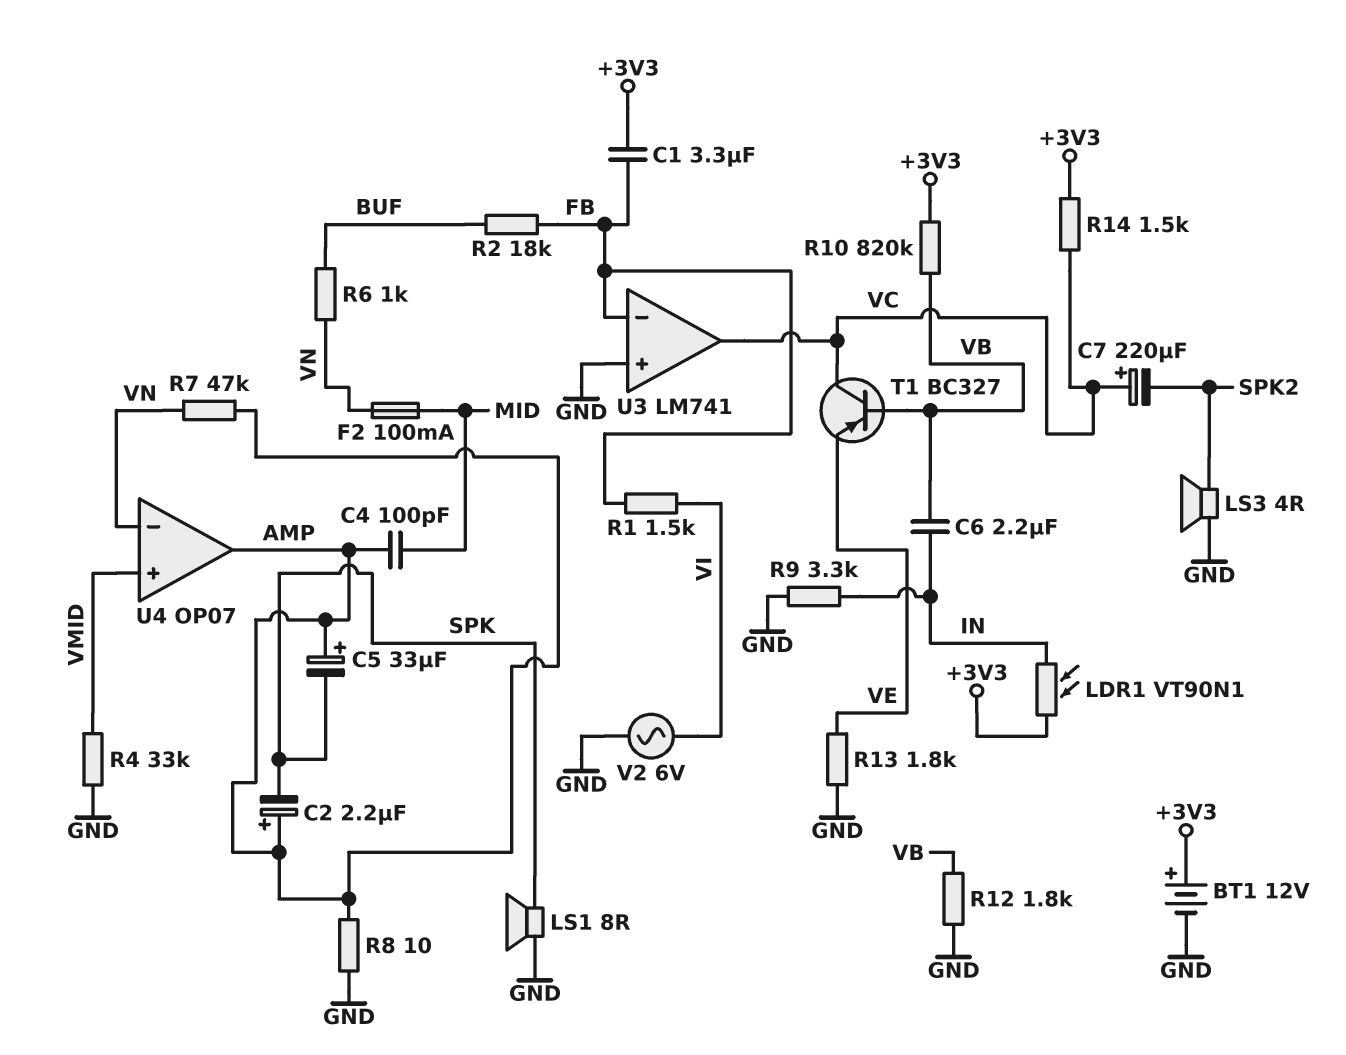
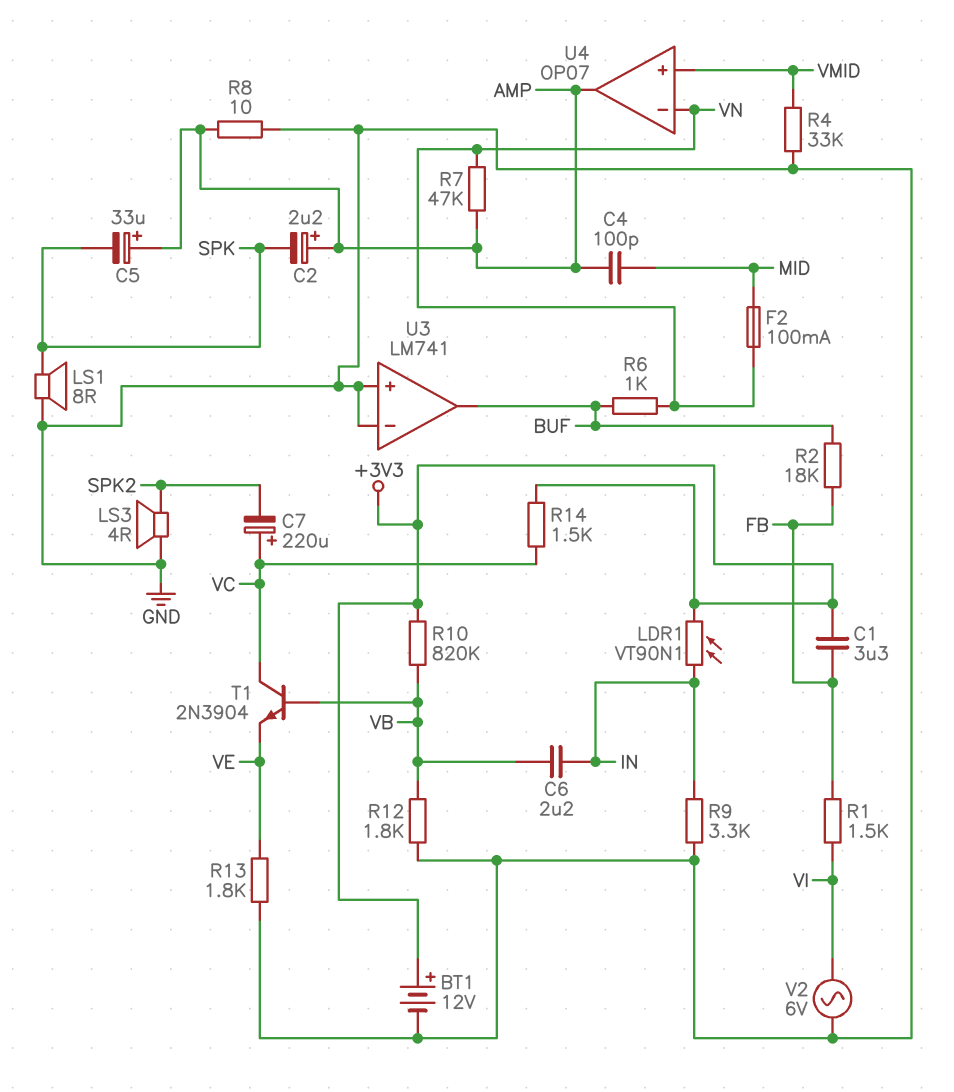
T1: PNP BC327 (B VB, C VC, E VE) -> NPN 2N3904 (B VB, C VC, E VE)
U3 pin in-: FB -> GND
U3 pin out: VC -> BUF

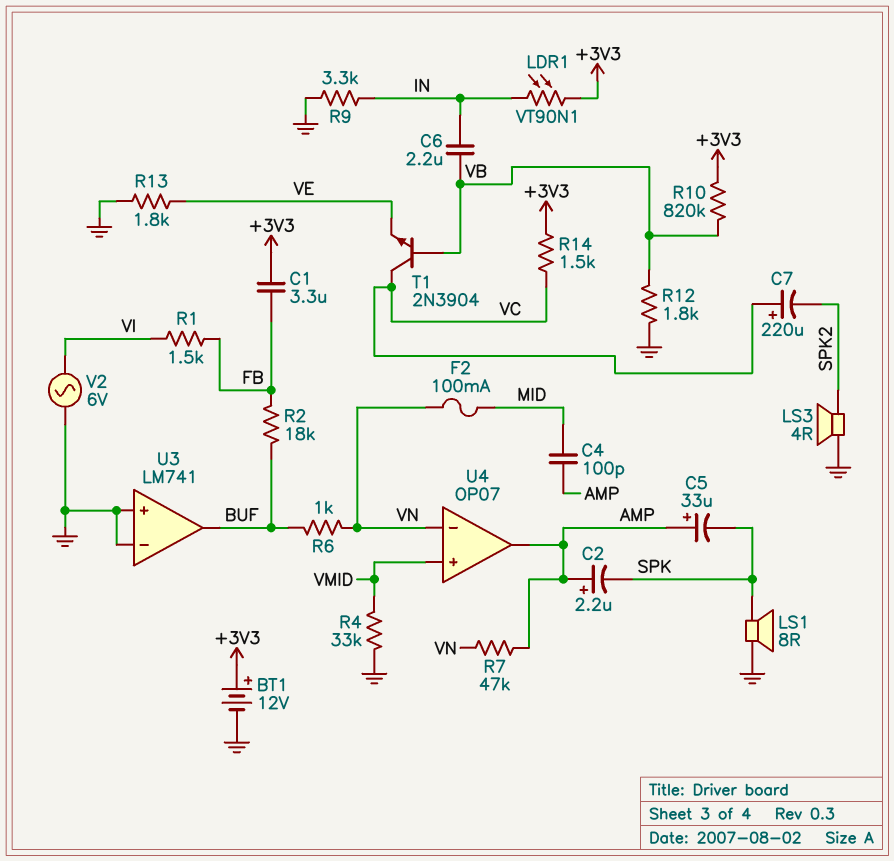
R8: 10 (AMP, GND) -> none

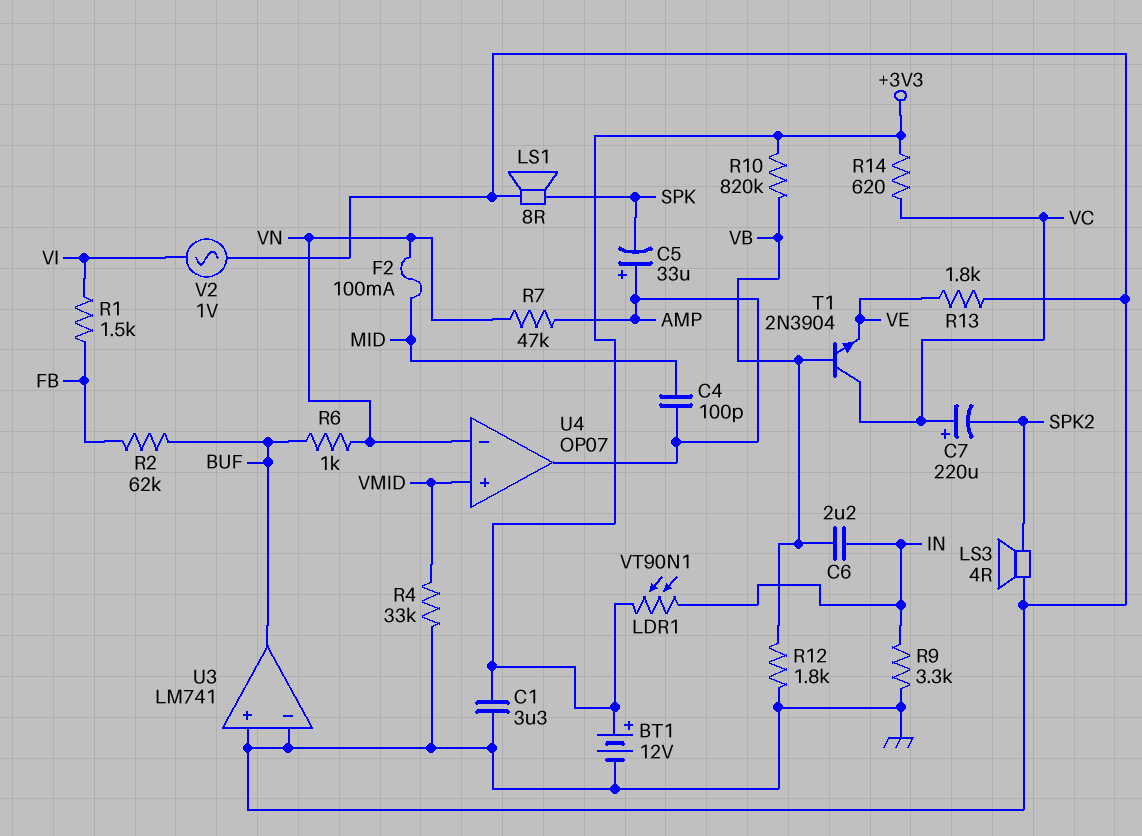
C1: 3.3uF (+3V3, FB) -> 3.3uF (+3V3, GND)
C2: 2.2uF (plus AMP, minus SPK) -> none
R2: 18k (BUF, FB) -> 62k (BUF, FB)
R14: 1.5k (+3V3, VC) -> 620 (+3V3, VC)
V2: AC 6V (GND, VI) -> AC 1V (GND, VI)

